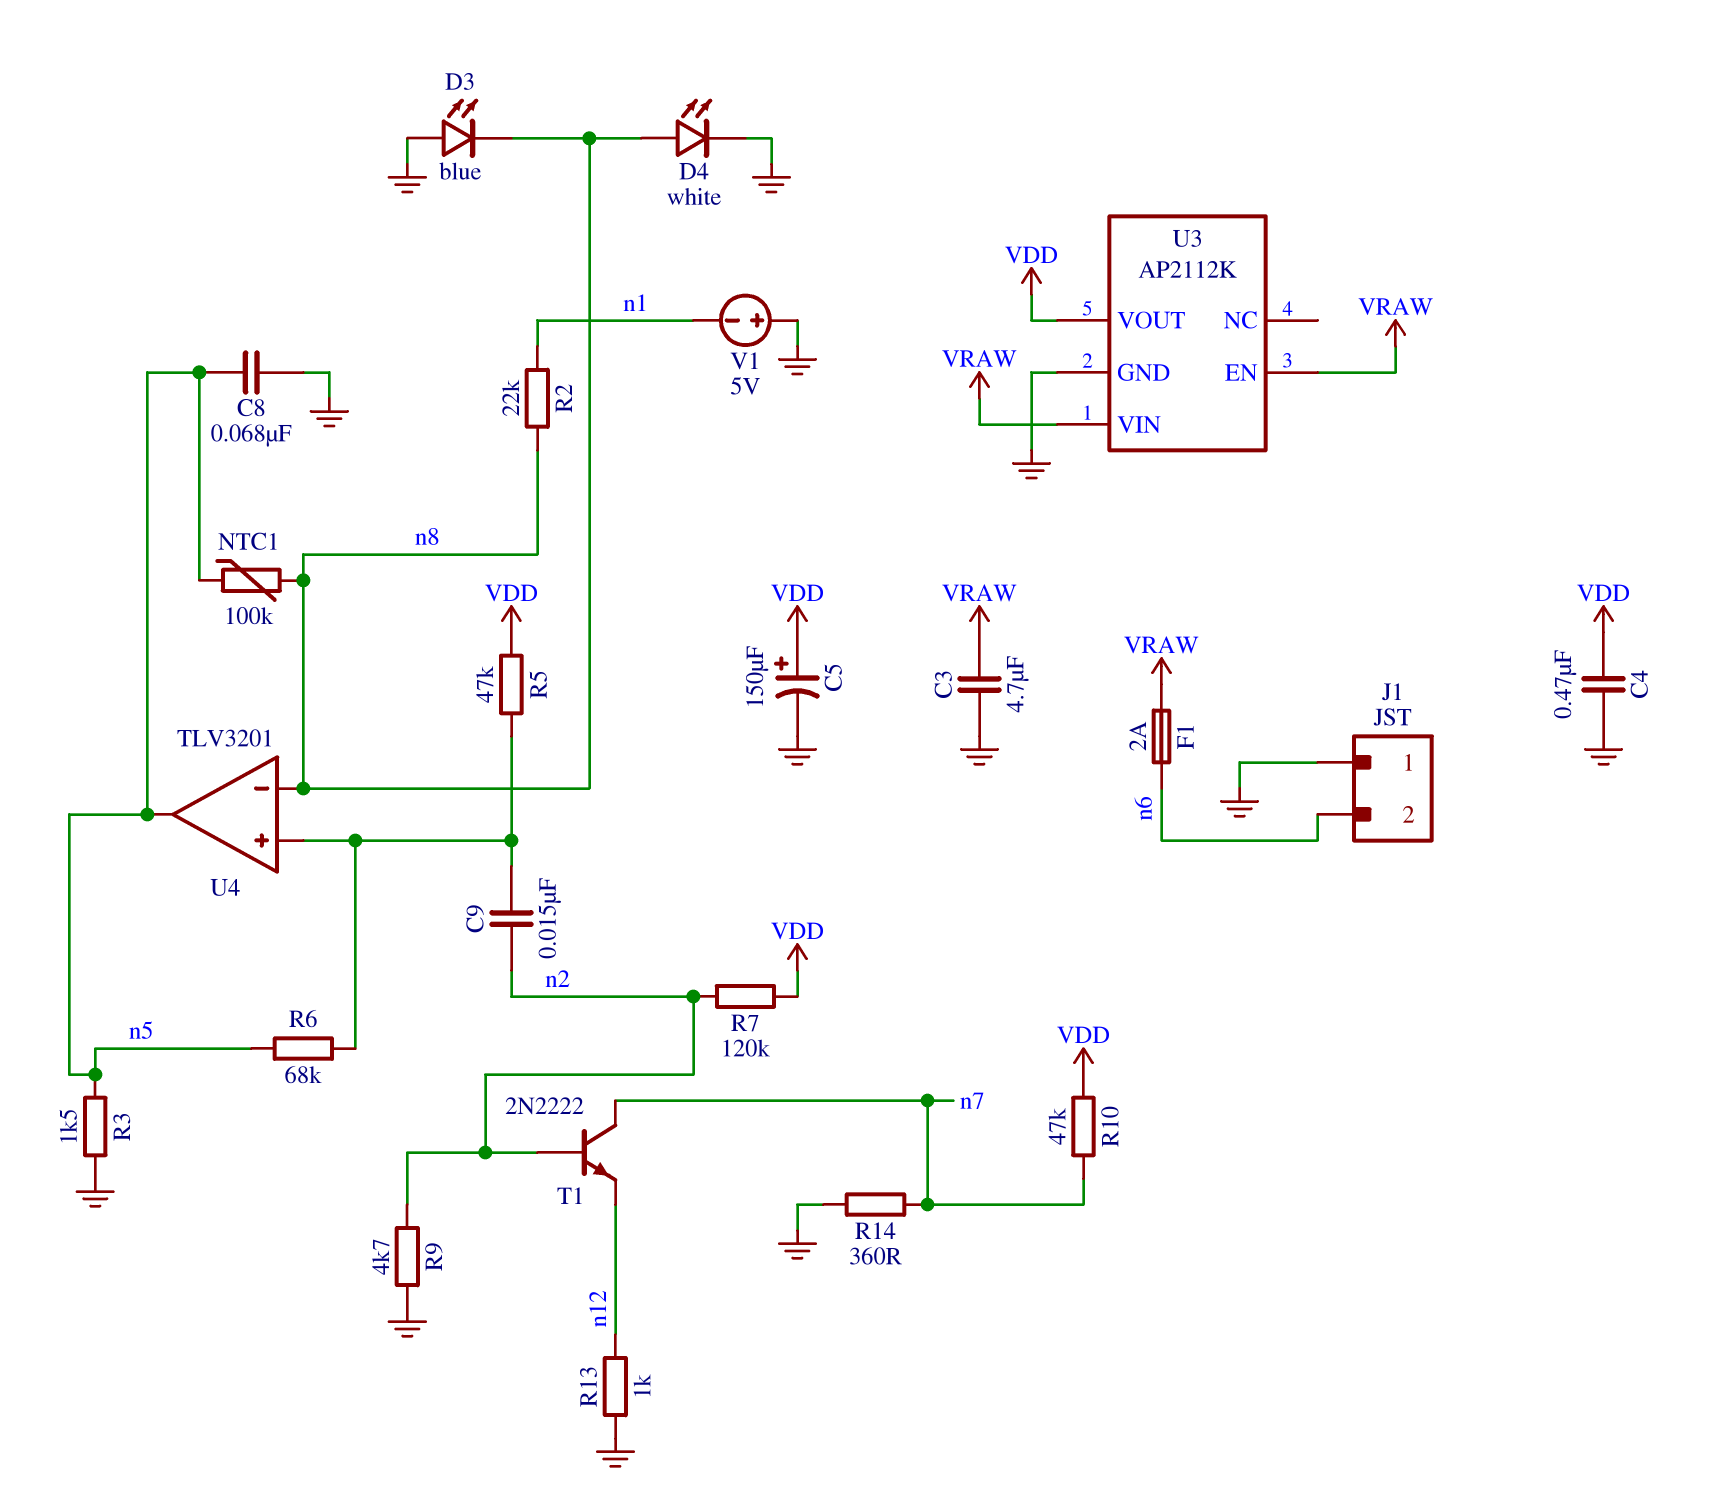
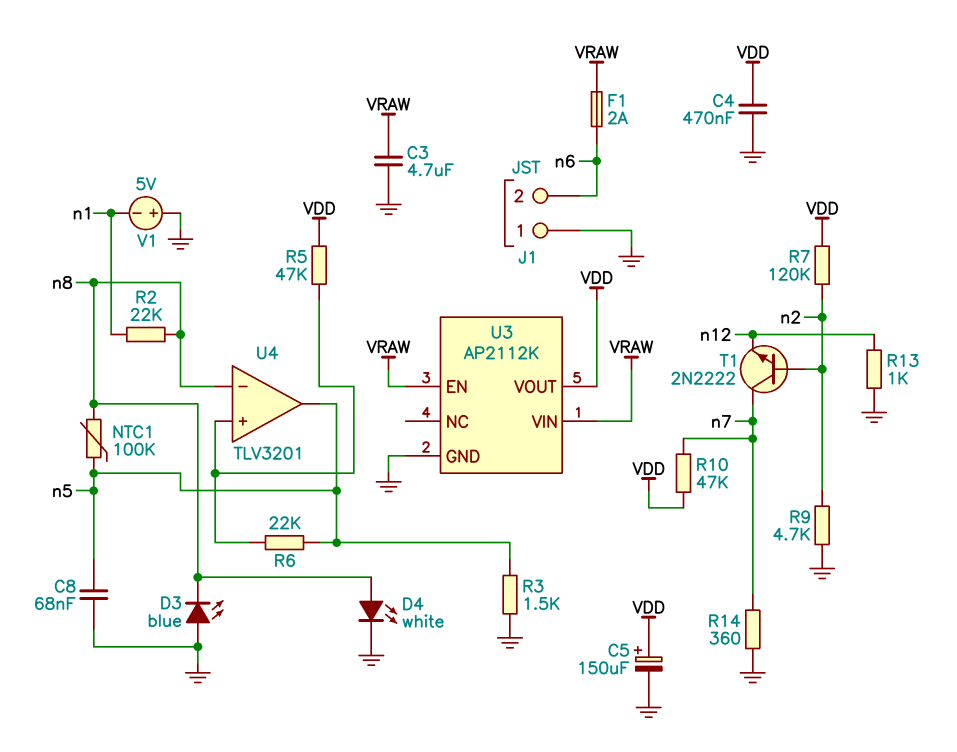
C9: 15nF (U4/in+, n2) -> none
R6: 68k (U4/in+, n5) -> 22k (U4/in+, n5)

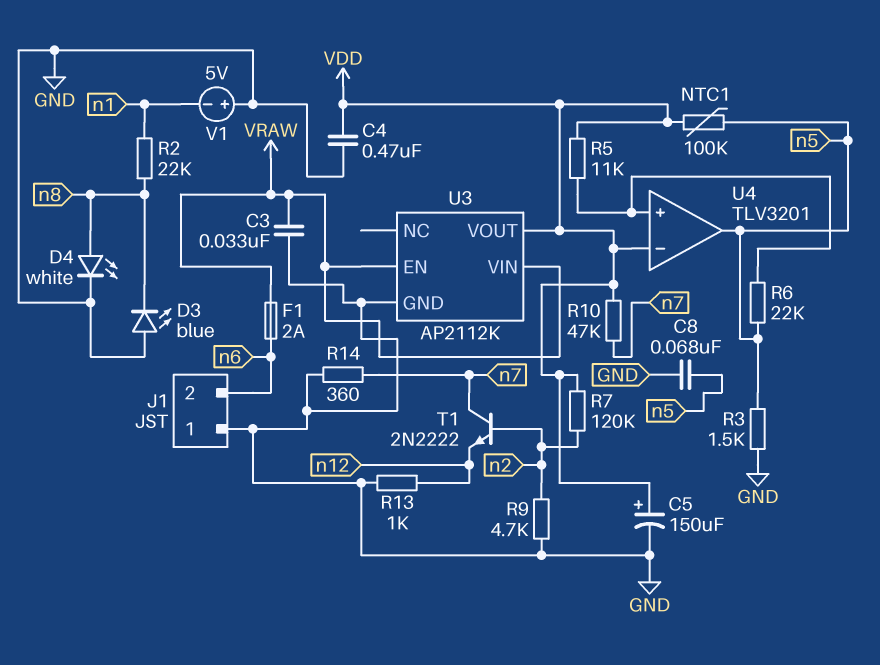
C3: 4.7uF (GND, VRAW) -> 33nF (GND, VRAW)
NTC1: 100k (n5, n8) -> 100k (VDD, n5)
R5: 47k (U4/in+, VDD) -> 11k (U4/in+, VDD)
U4 pin in-: n8 -> VDD

